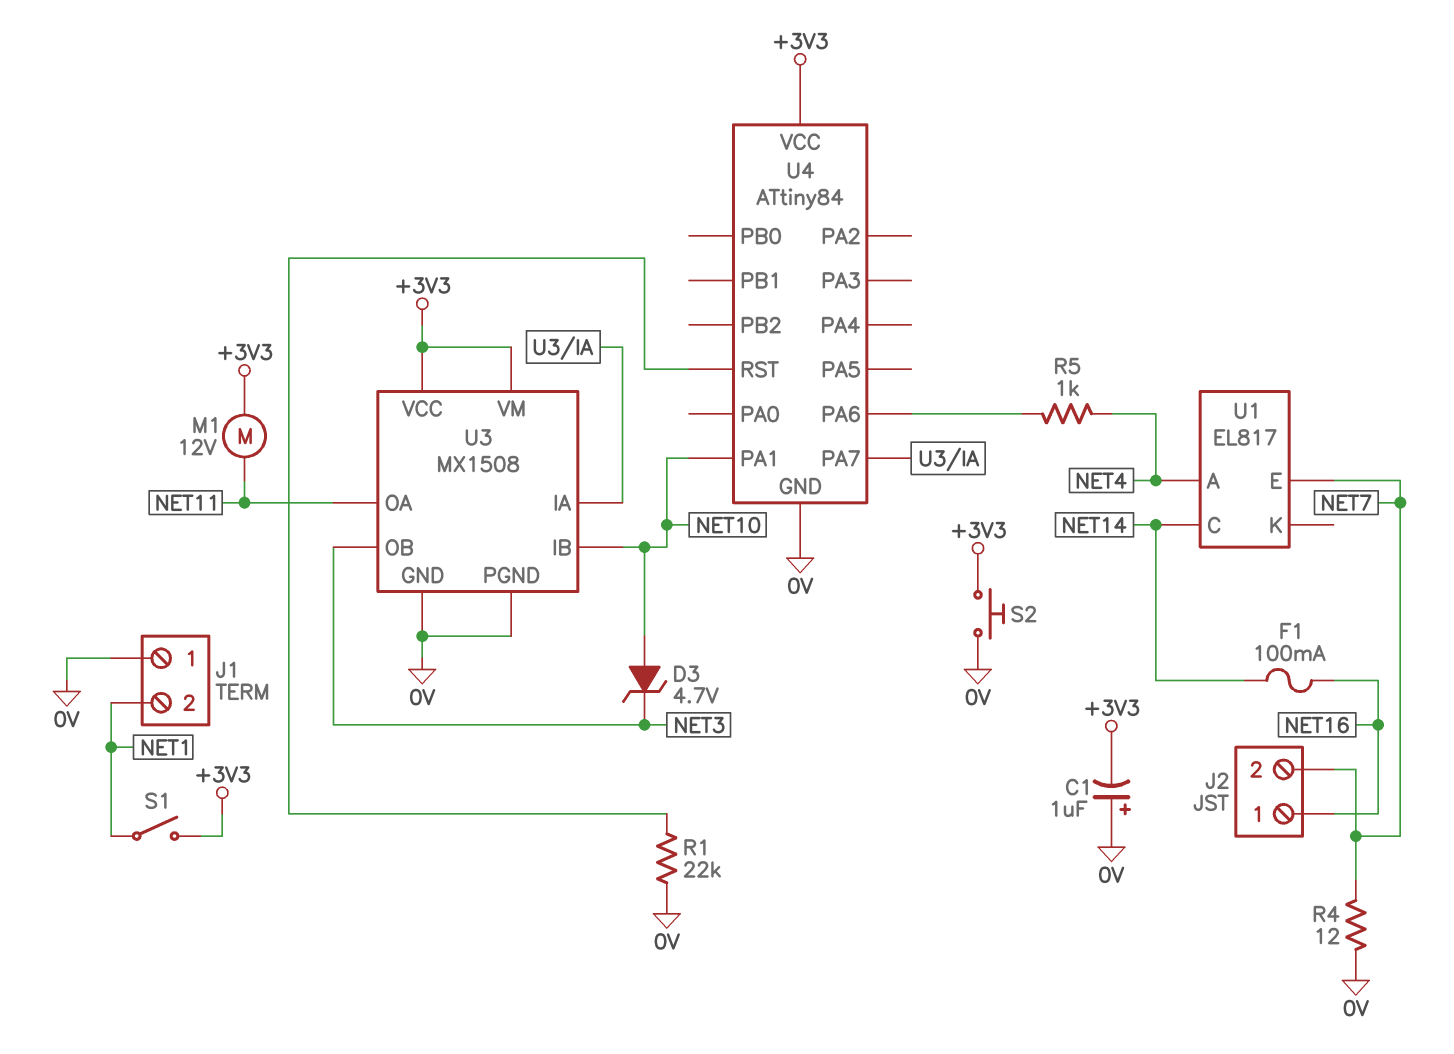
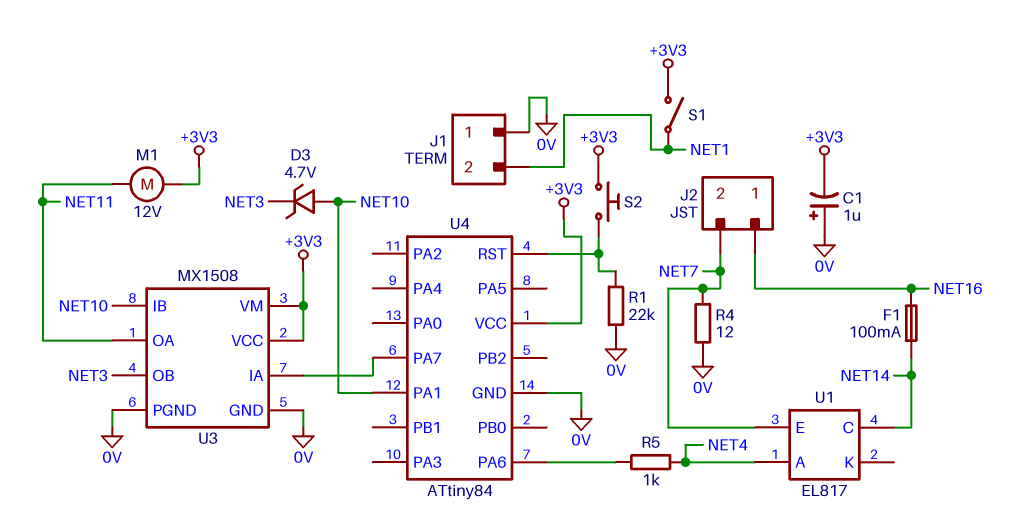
S2: button (+3V3, 0V) -> button (+3V3, U4/RST)

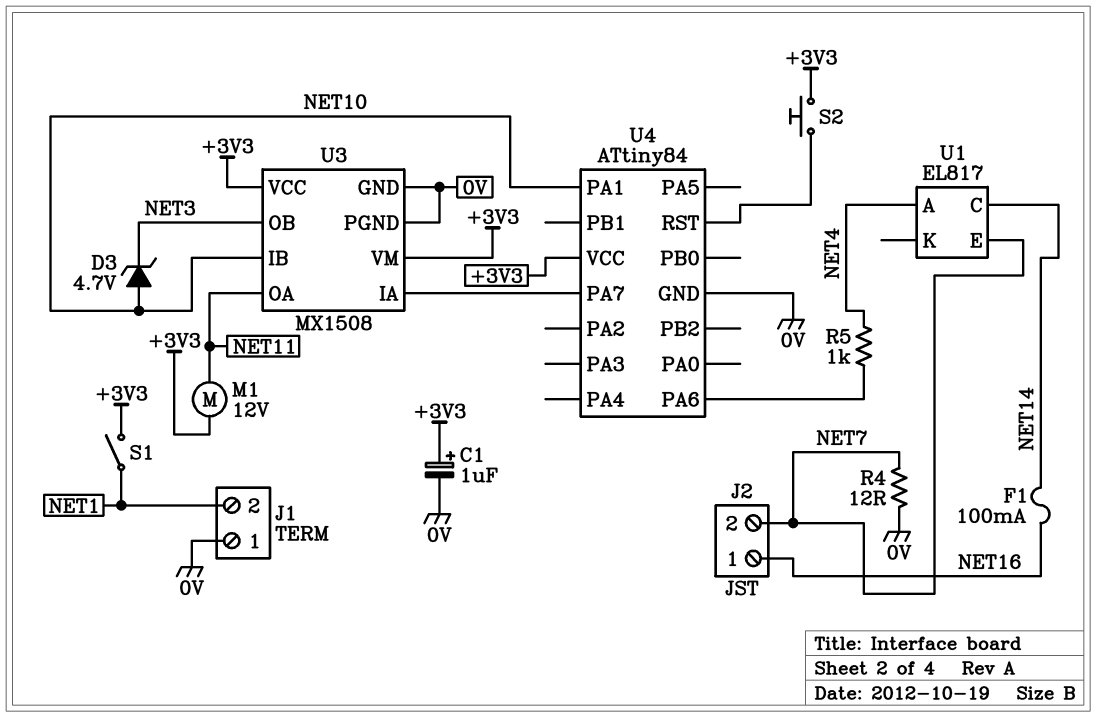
C1: 1uF (plus 0V, minus +3V3) -> 1uF (plus +3V3, minus 0V)
R1: 22k (0V, U4/RST) -> none

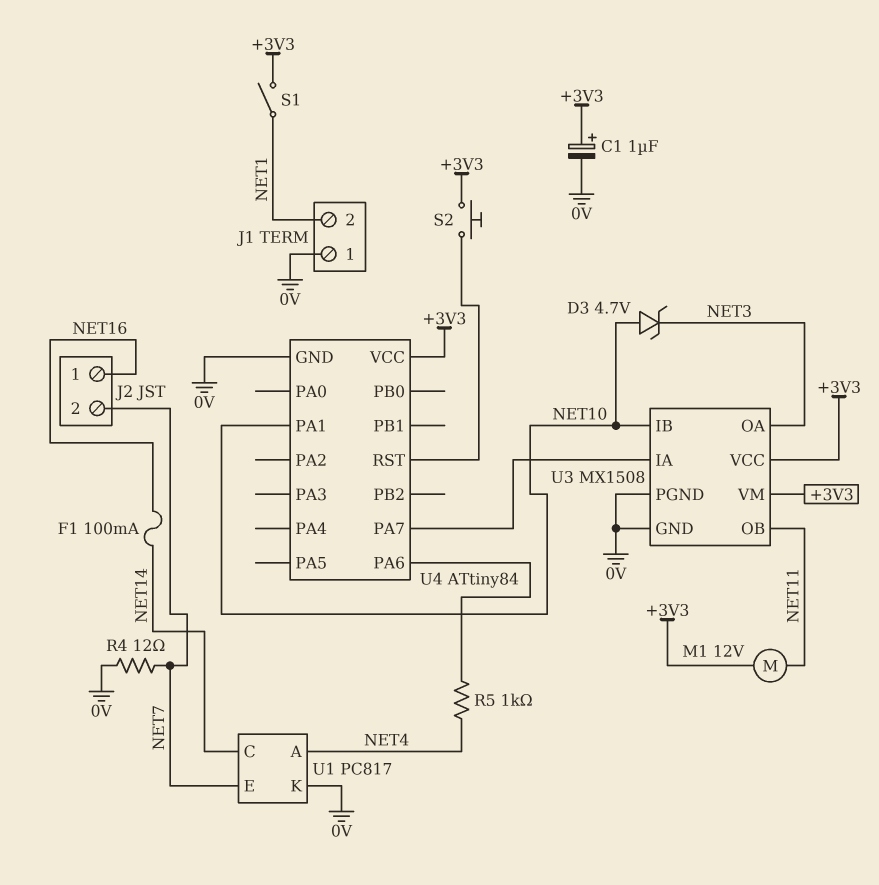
U1: EL817 -> PC817
U1 pin K: none -> 0V
U3 pin OA: NET11 -> NET3
U3 pin OB: NET3 -> NET11

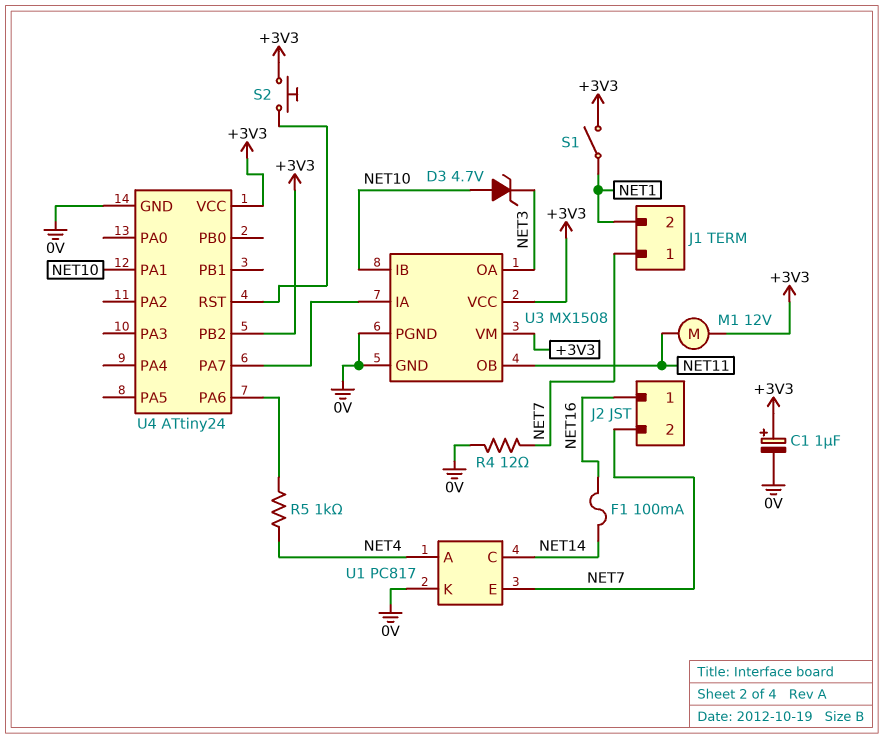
J1 pin 1: 0V -> NET7
U4: ATtiny84 -> ATtiny24
U4 pin PB2: none -> +3V3

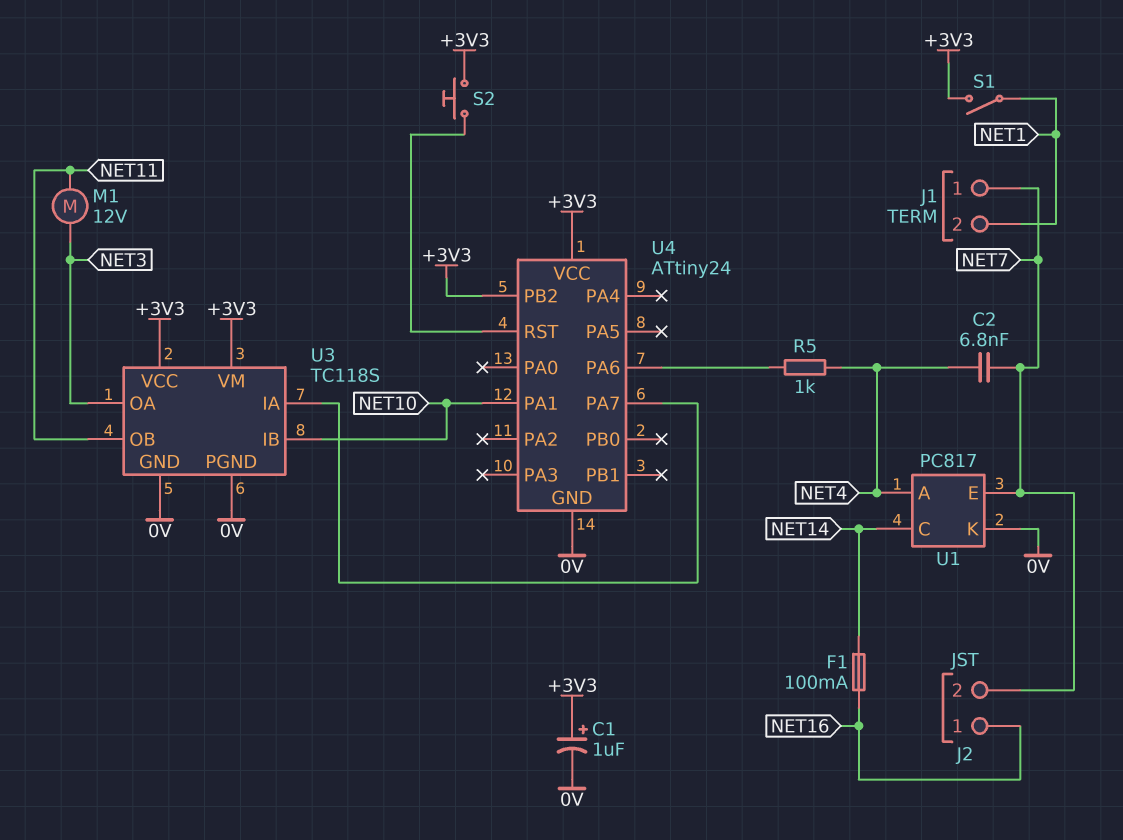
C2: none -> 6.8nF (NET4, NET7)
D3: zener 4.7V (A NET10, K NET3) -> none
M1: motor 12V (+3V3, NET11) -> motor 12V (NET3, NET11)
R4: 12 (0V, NET7) -> none
U3: MX1508 -> TC118S

